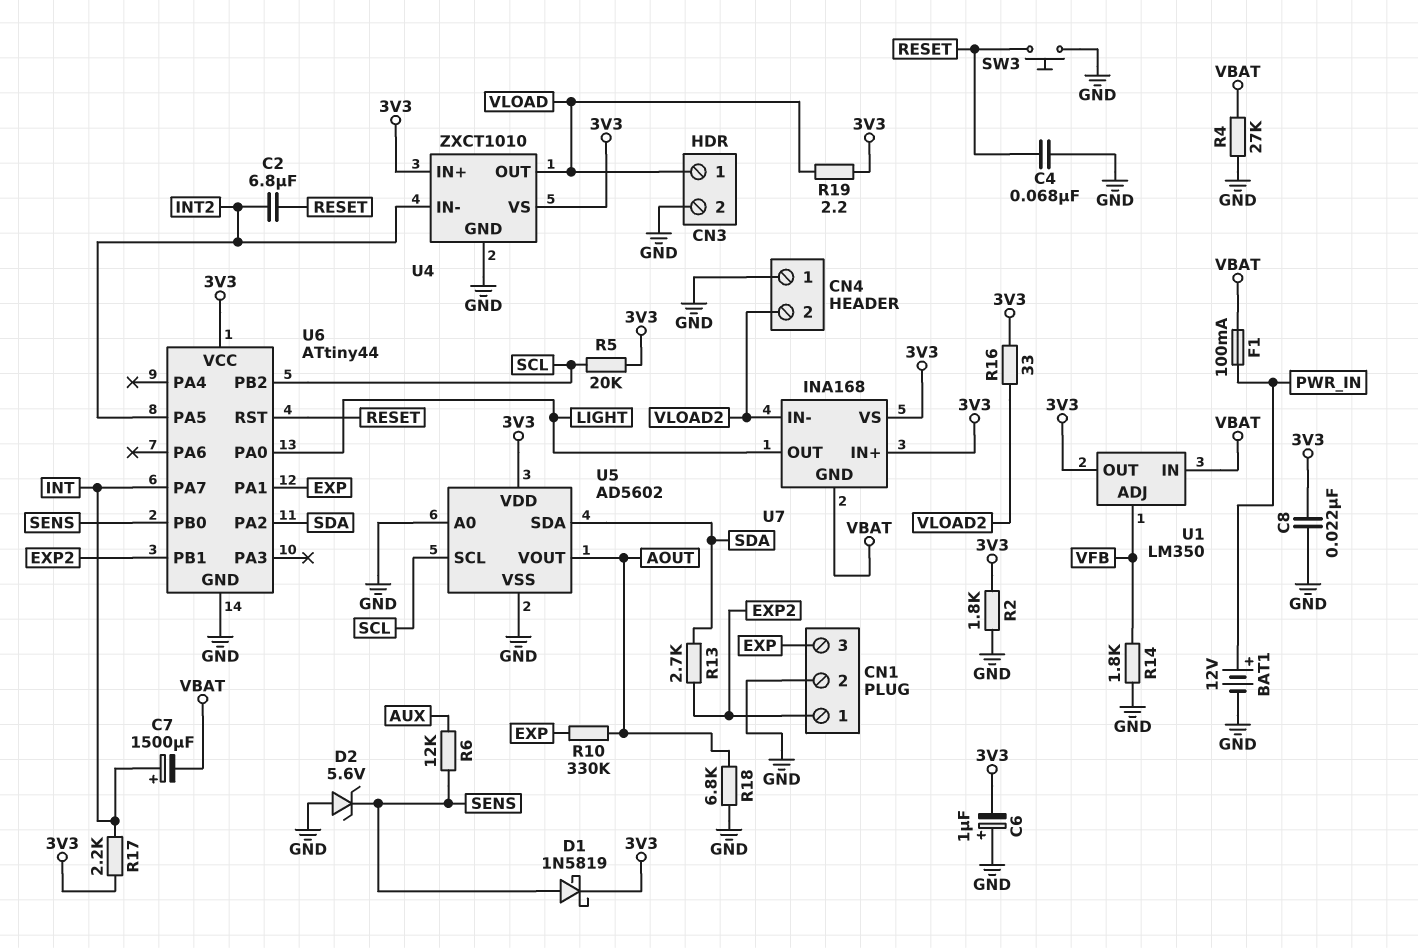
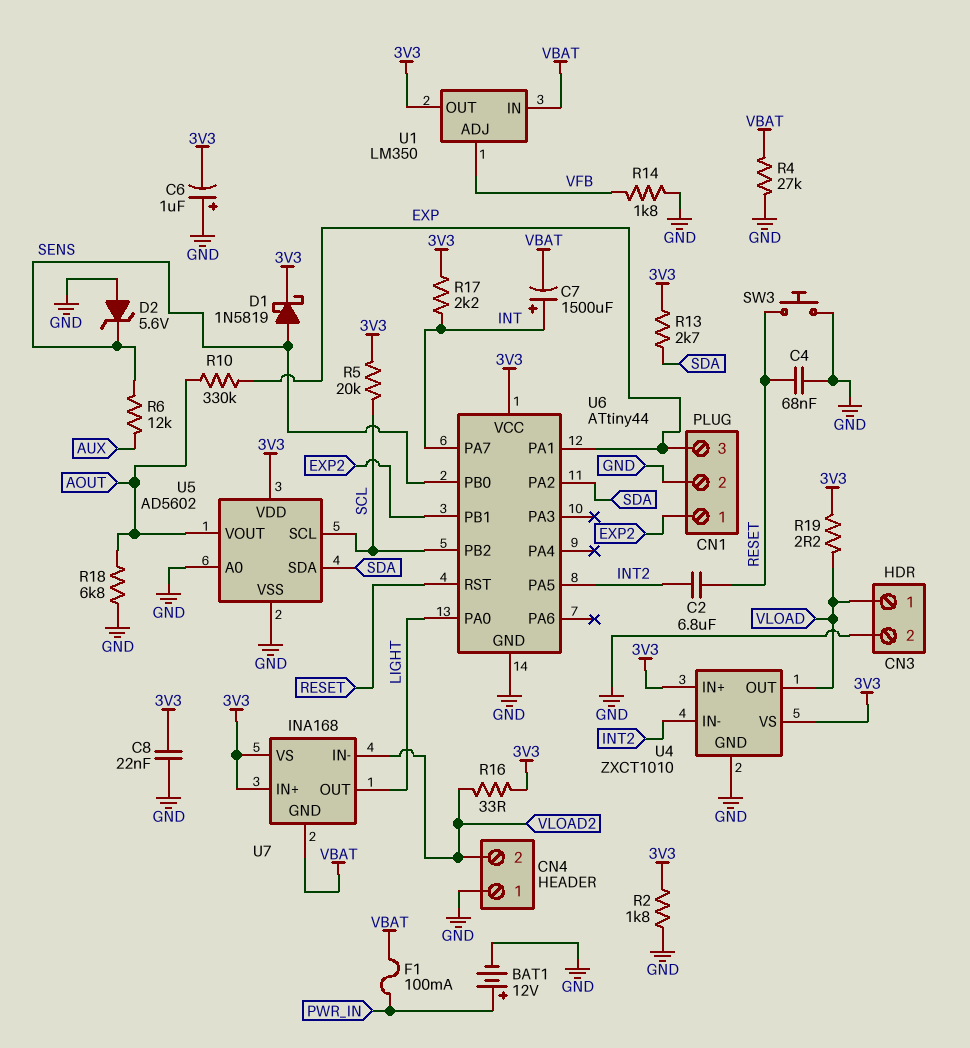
R13: 2.7k (EXP2, SDA) -> 2.7k (3V3, SDA)

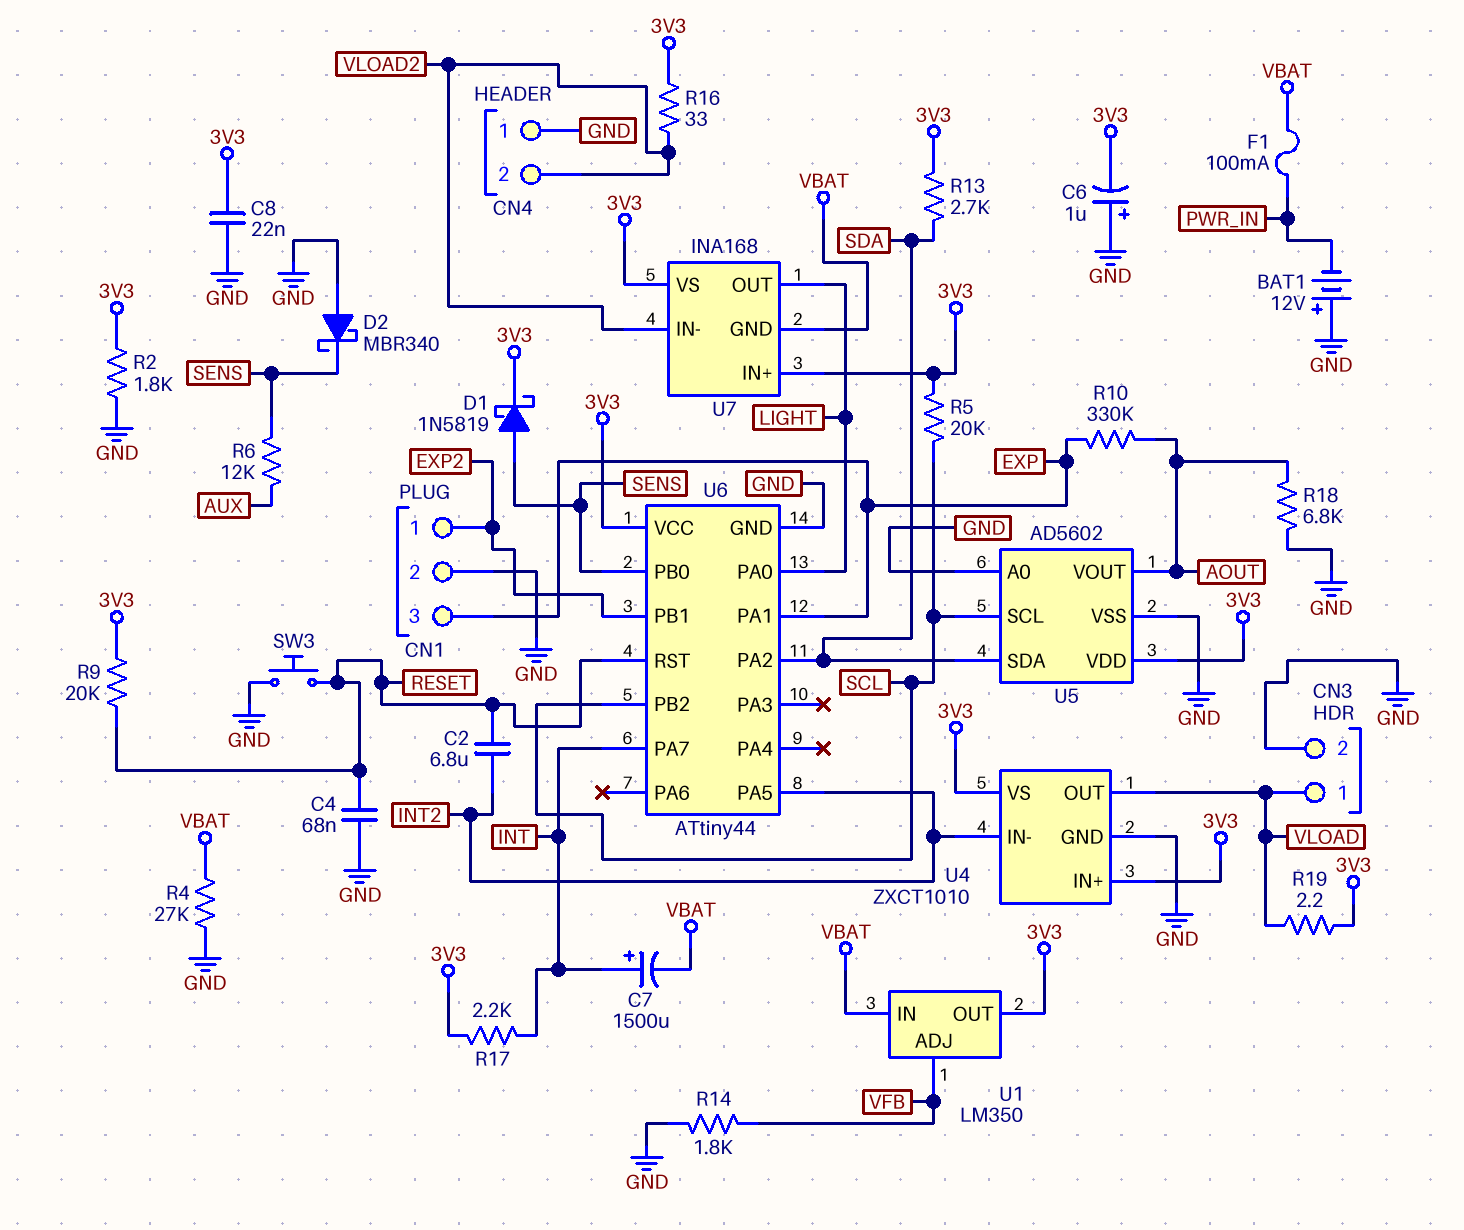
BAT1: 12V (plus PWR_IN, minus GND) -> 12V (plus GND, minus PWR_IN)
D2: zener 5.6V (A GND, K SENS) -> schottky MBR340 (A GND, K SENS)
R9: none -> 20k (3V3, RESET)

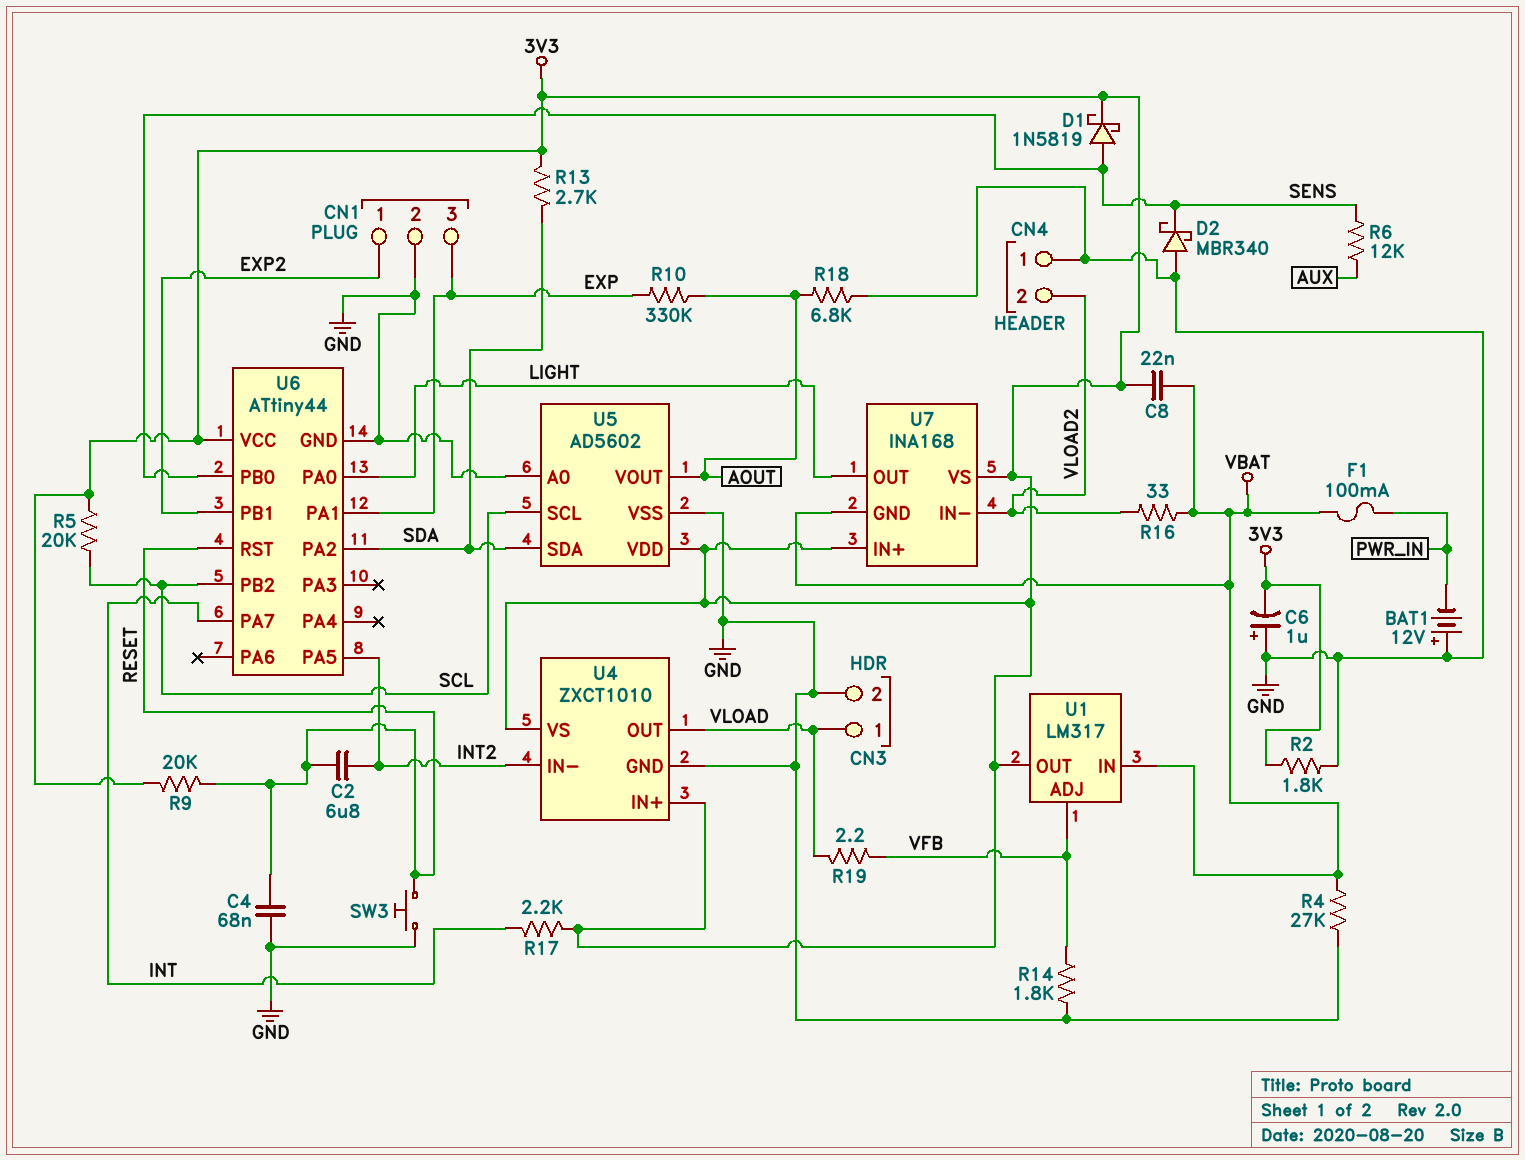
C7: 1500uF (plus INT, minus VBAT) -> none
C8: 22nF (3V3, GND) -> 22nF (3V3, VBAT)
R16: 33 (3V3, VLOAD2) -> 33 (VBAT, VLOAD2)
R19: 2.2 (3V3, VLOAD) -> 2.2 (VFB, VLOAD)
U1: LM350 -> LM317

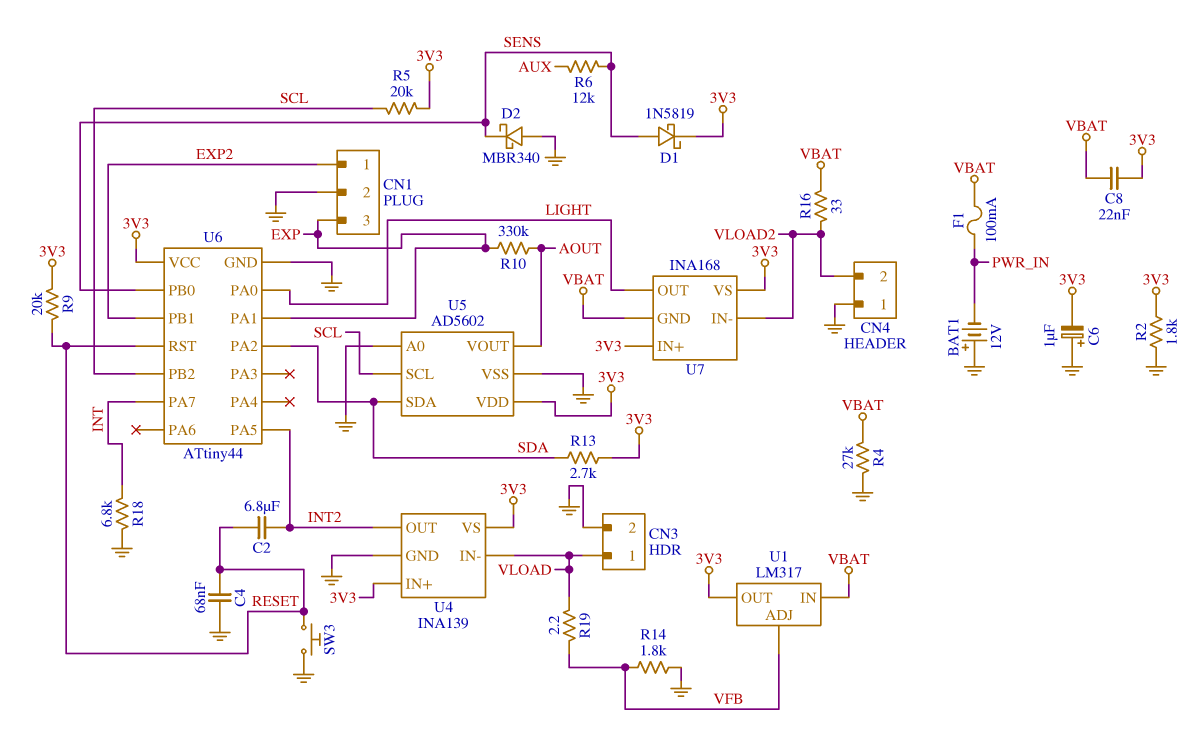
R17: 2.2k (3V3, INT) -> none
R18: 6.8k (AOUT, GND) -> 6.8k (GND, INT)
U4: ZXCT1010 -> INA139
U4 pin IN-: INT2 -> VLOAD
U4 pin OUT: VLOAD -> INT2

